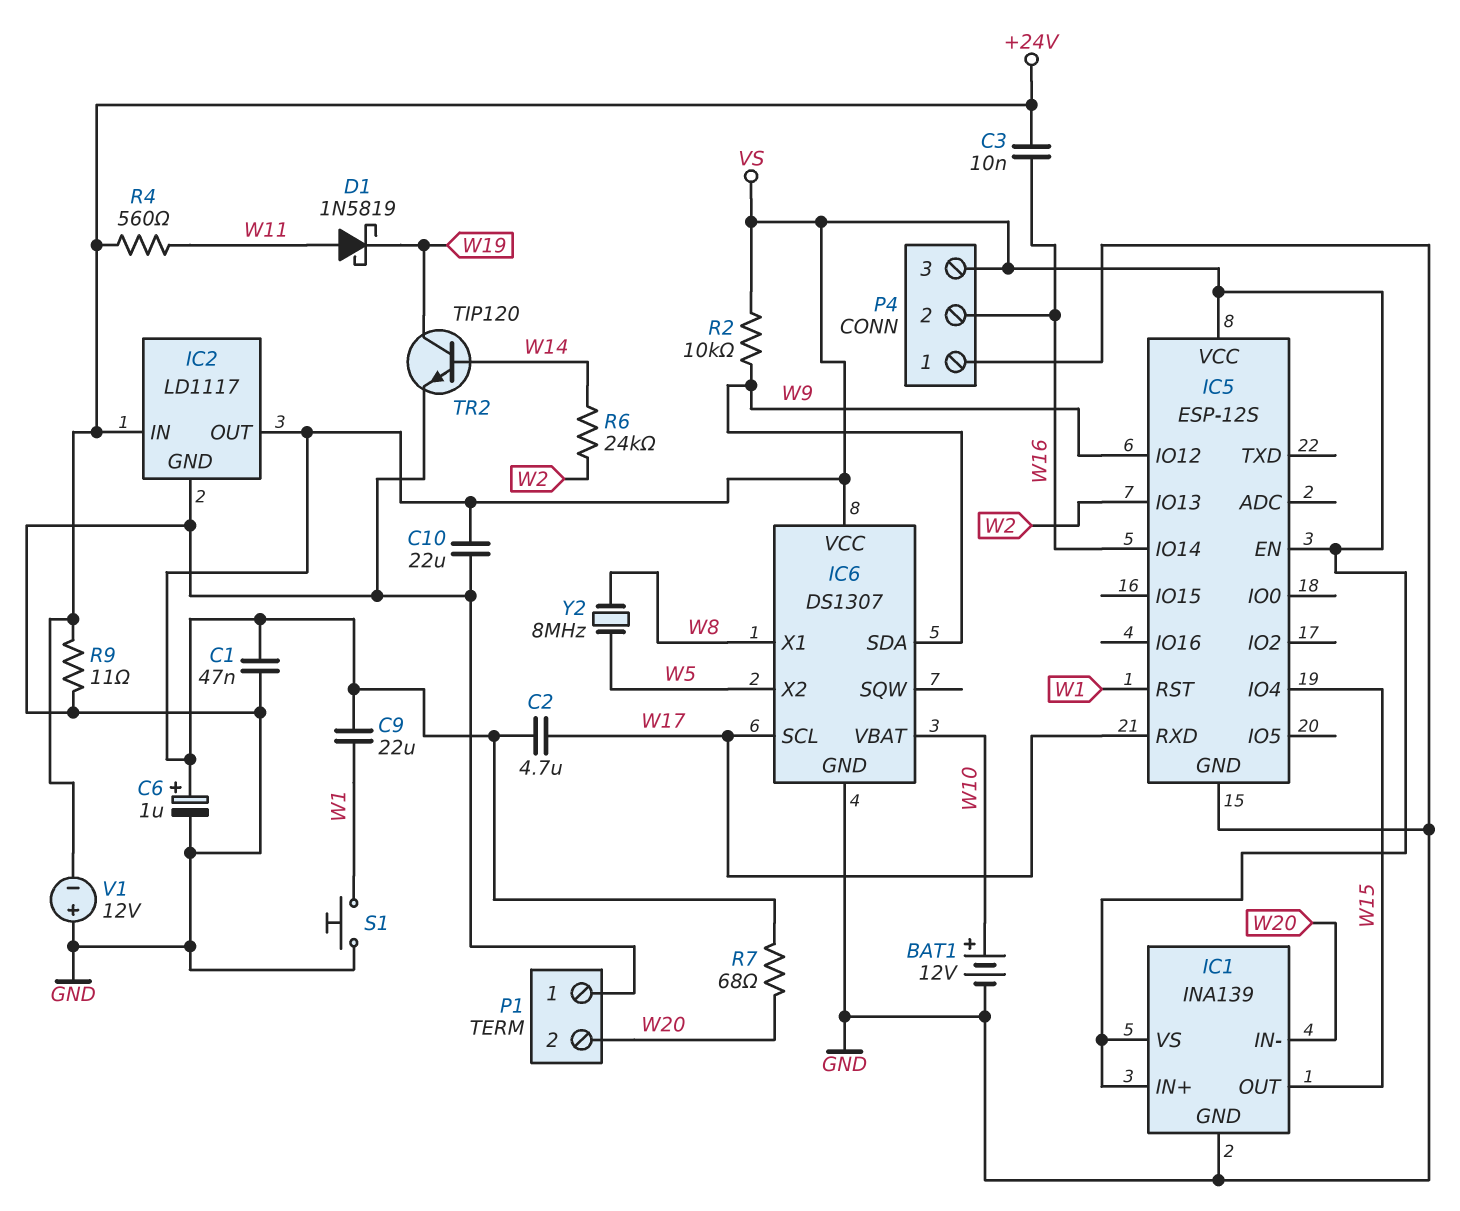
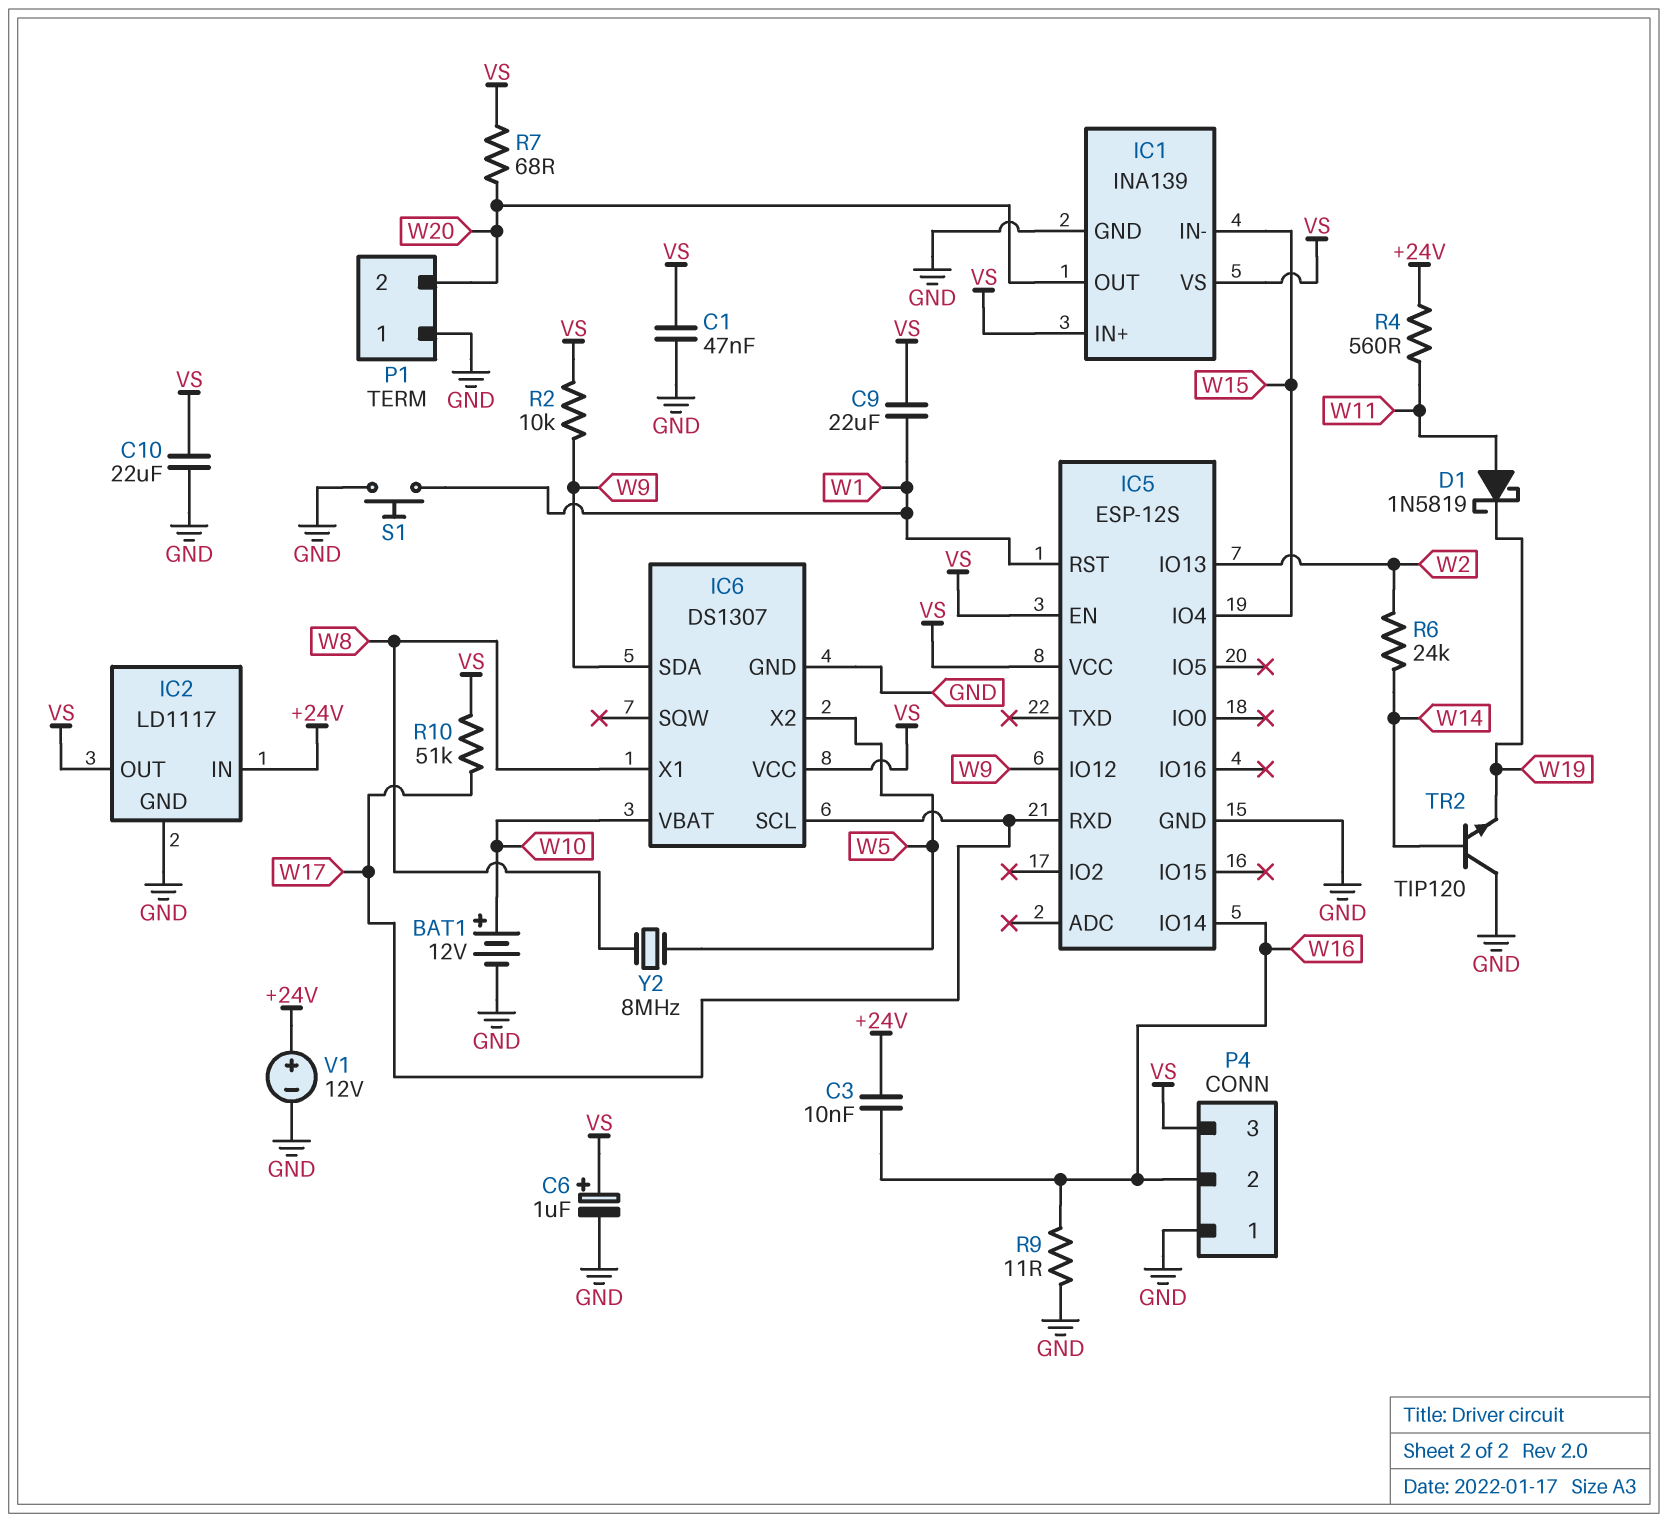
C2: 4.7uF (VS, W17) -> none
IC1 pin IN-: W20 -> W15
IC1 pin OUT: W15 -> W20
R9: 11 (+24V, GND) -> 11 (GND, W16)
R10: none -> 51k (VS, W17)
TR2: NPN TIP120 (B W14, C W19, E GND) -> NPN TIP120 (B W14, C GND, E W19)
V1: 12V (plus GND, minus +24V) -> 12V (plus +24V, minus GND)

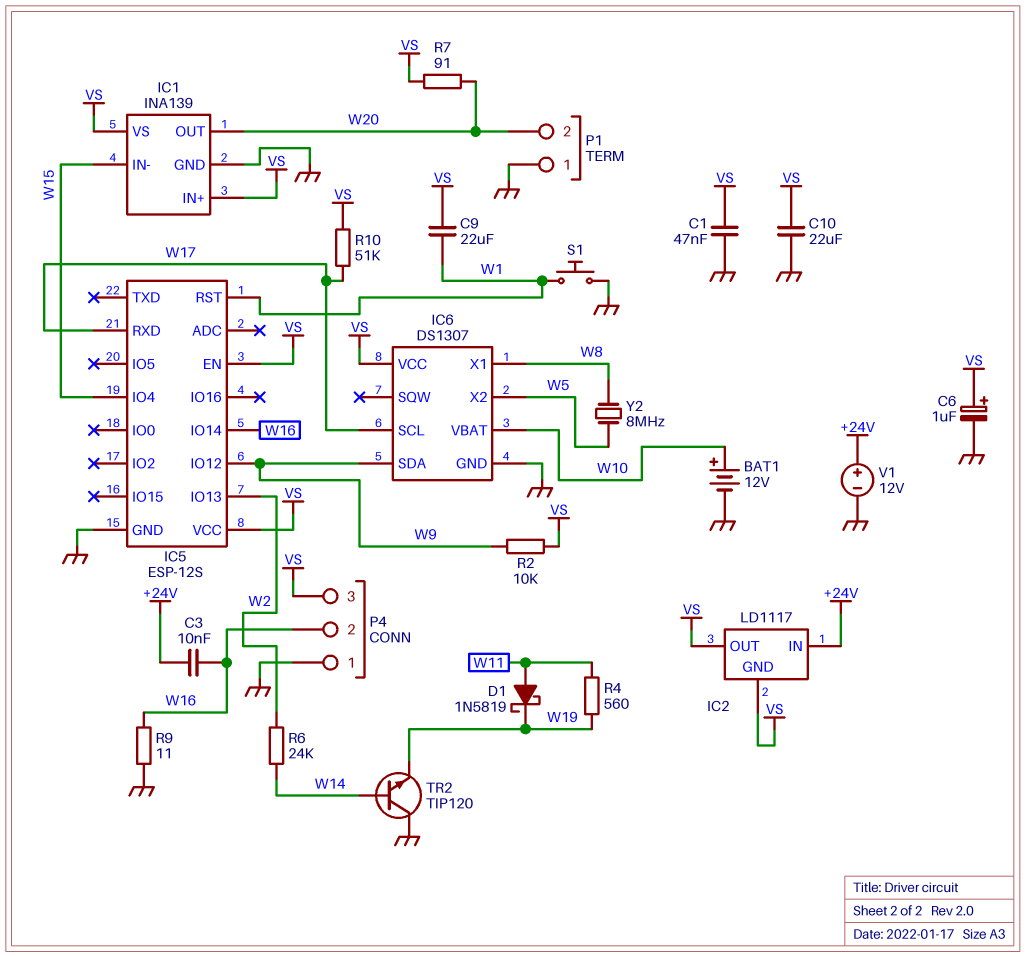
IC2 pin GND: GND -> VS
R4: 560 (+24V, W11) -> 560 (W11, W19)
R7: 68 (VS, W20) -> 91 (VS, W20)

